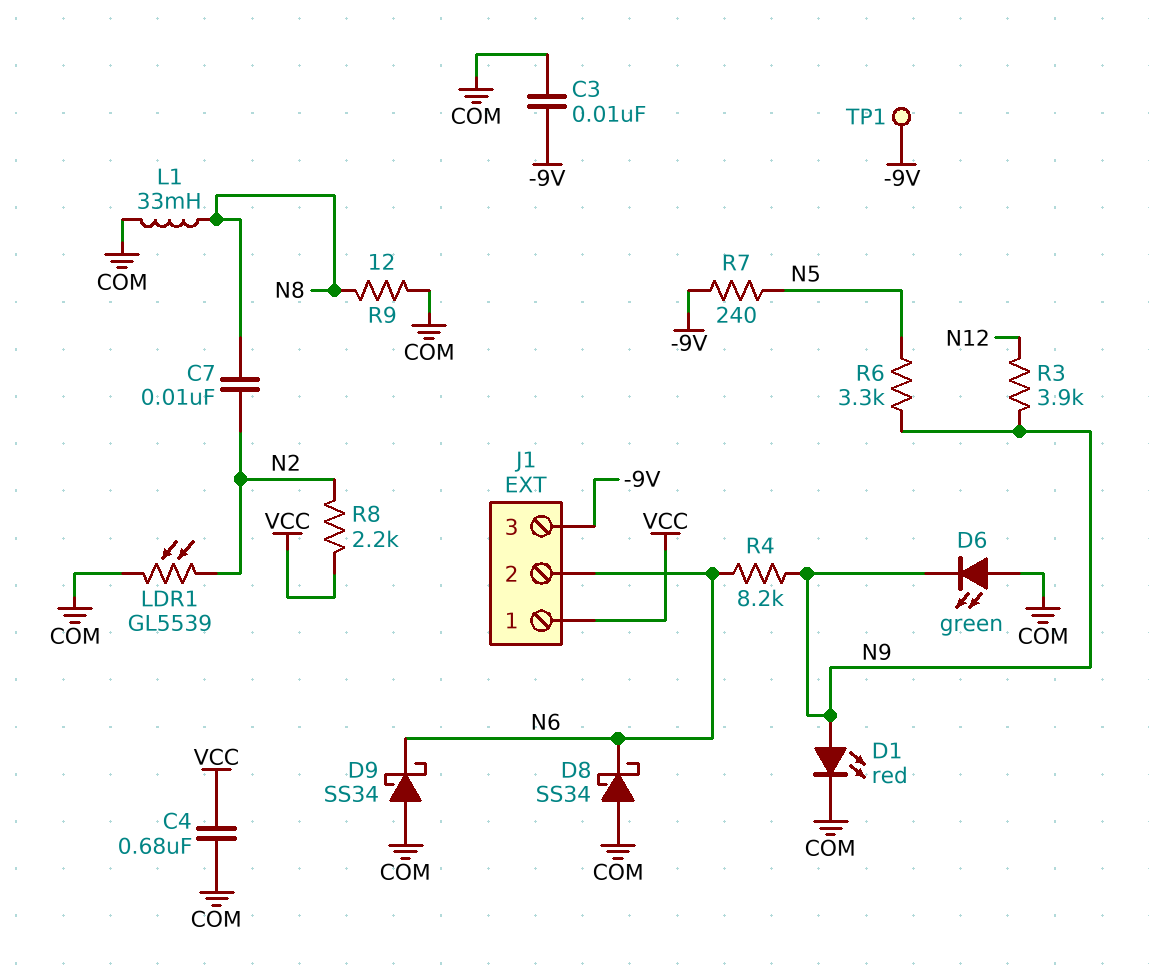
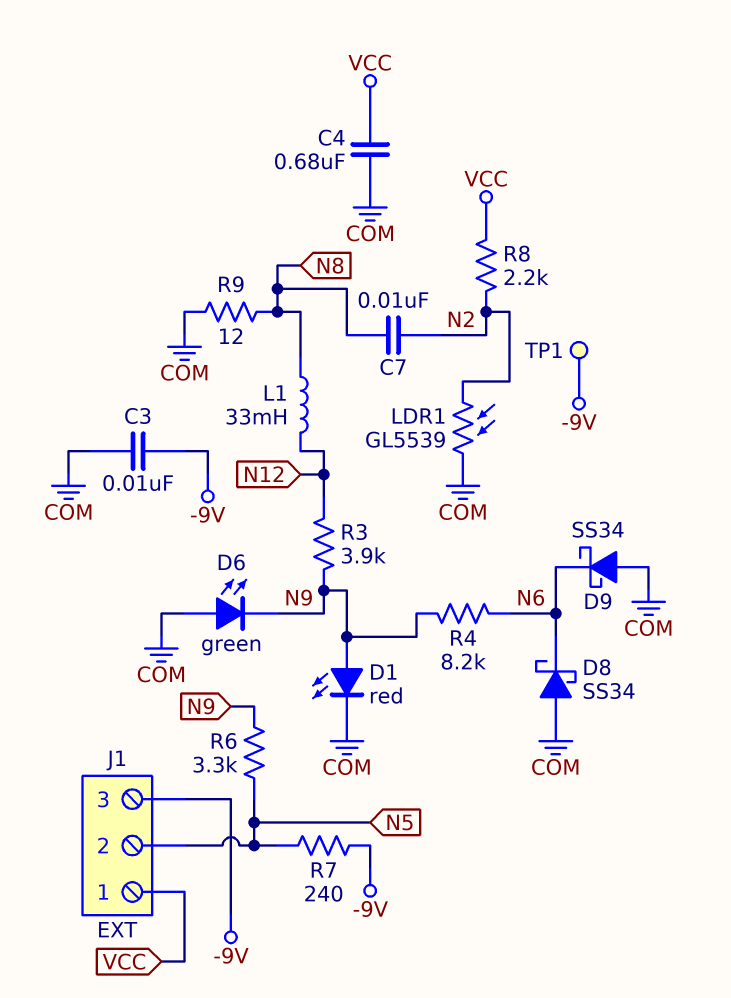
J1 pin 2: N6 -> N5
L1: 33mH (COM, N8) -> 33mH (N8, N12)

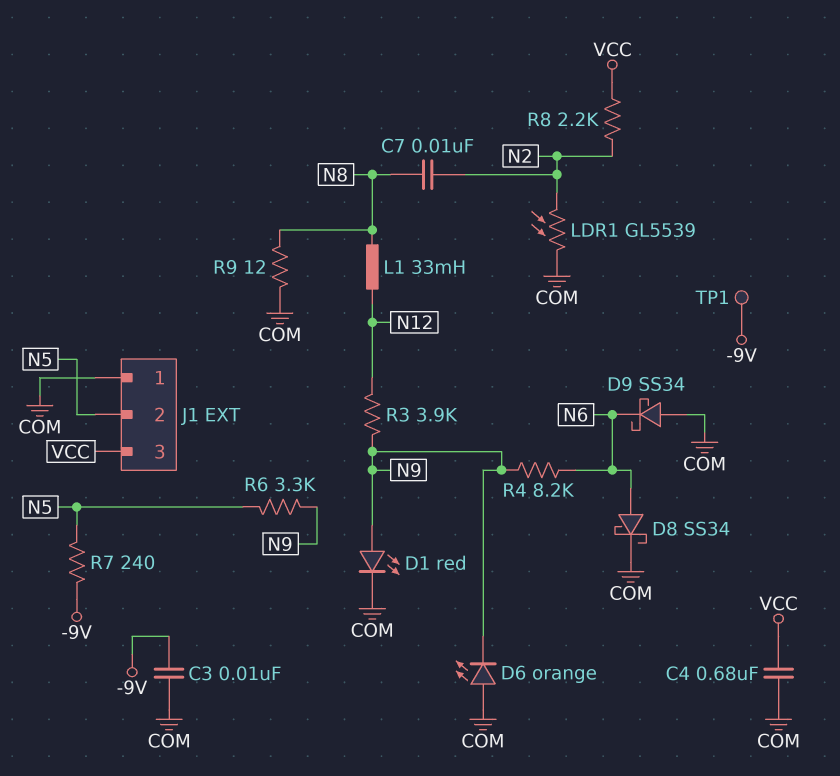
D6: LED green (A COM, K N9) -> LED orange (A COM, K N9)
D8: schottky SS34 (A COM, K N6) -> schottky SS34 (A N6, K COM)
J1 pin 1: VCC -> COM
J1 pin 3: -9V -> VCC

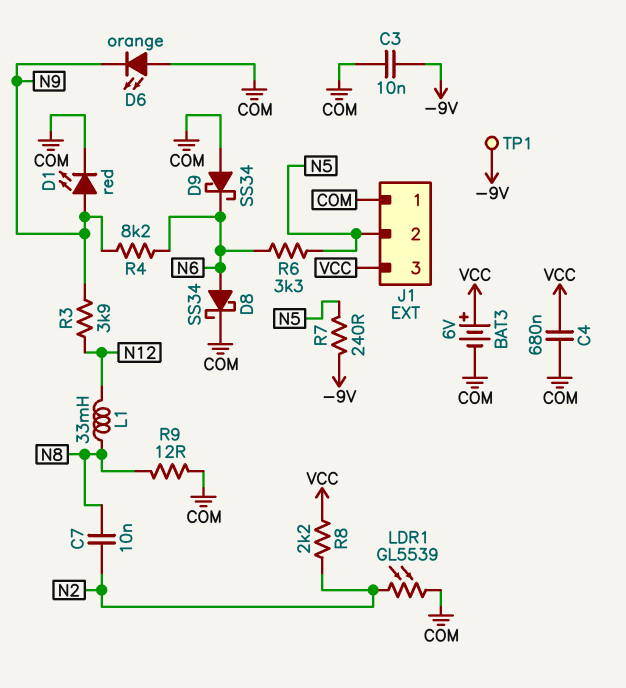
BAT3: none -> 6V (plus VCC, minus COM)
R6: 3.3k (N5, N9) -> 3.3k (N5, N6)

